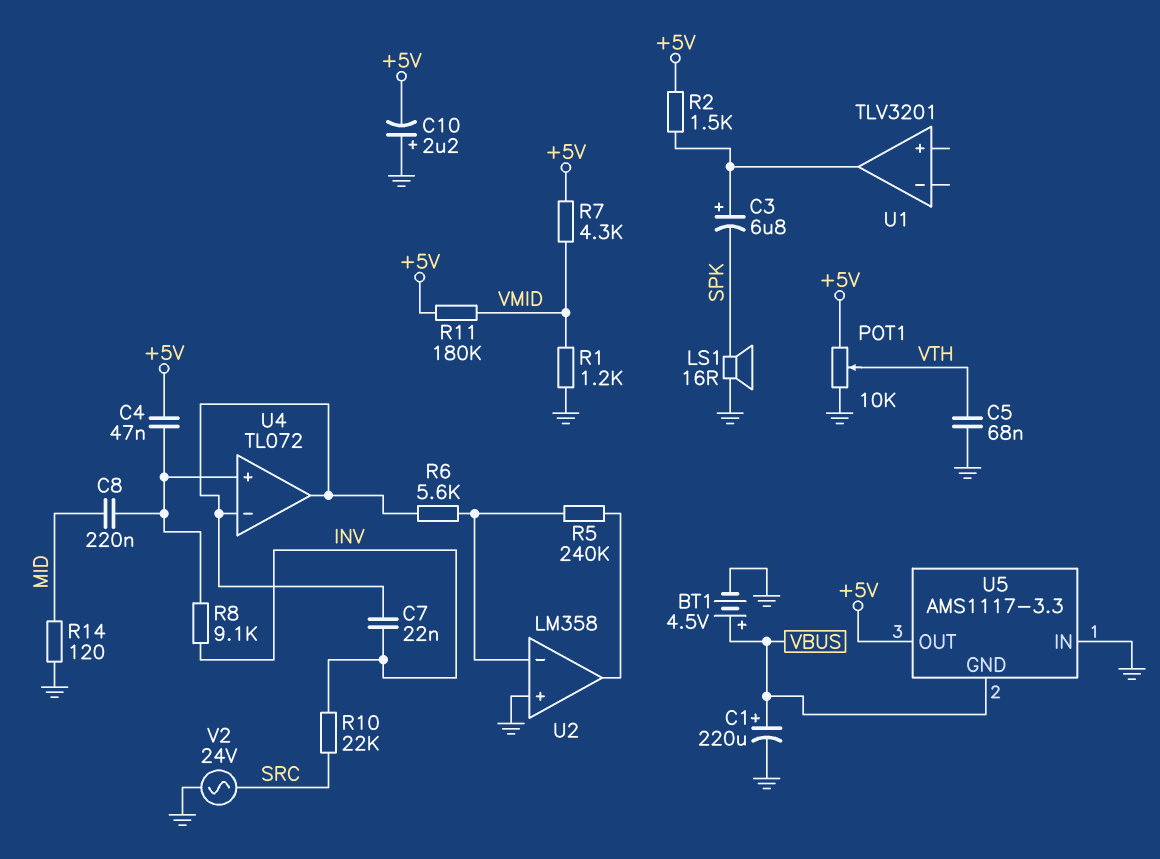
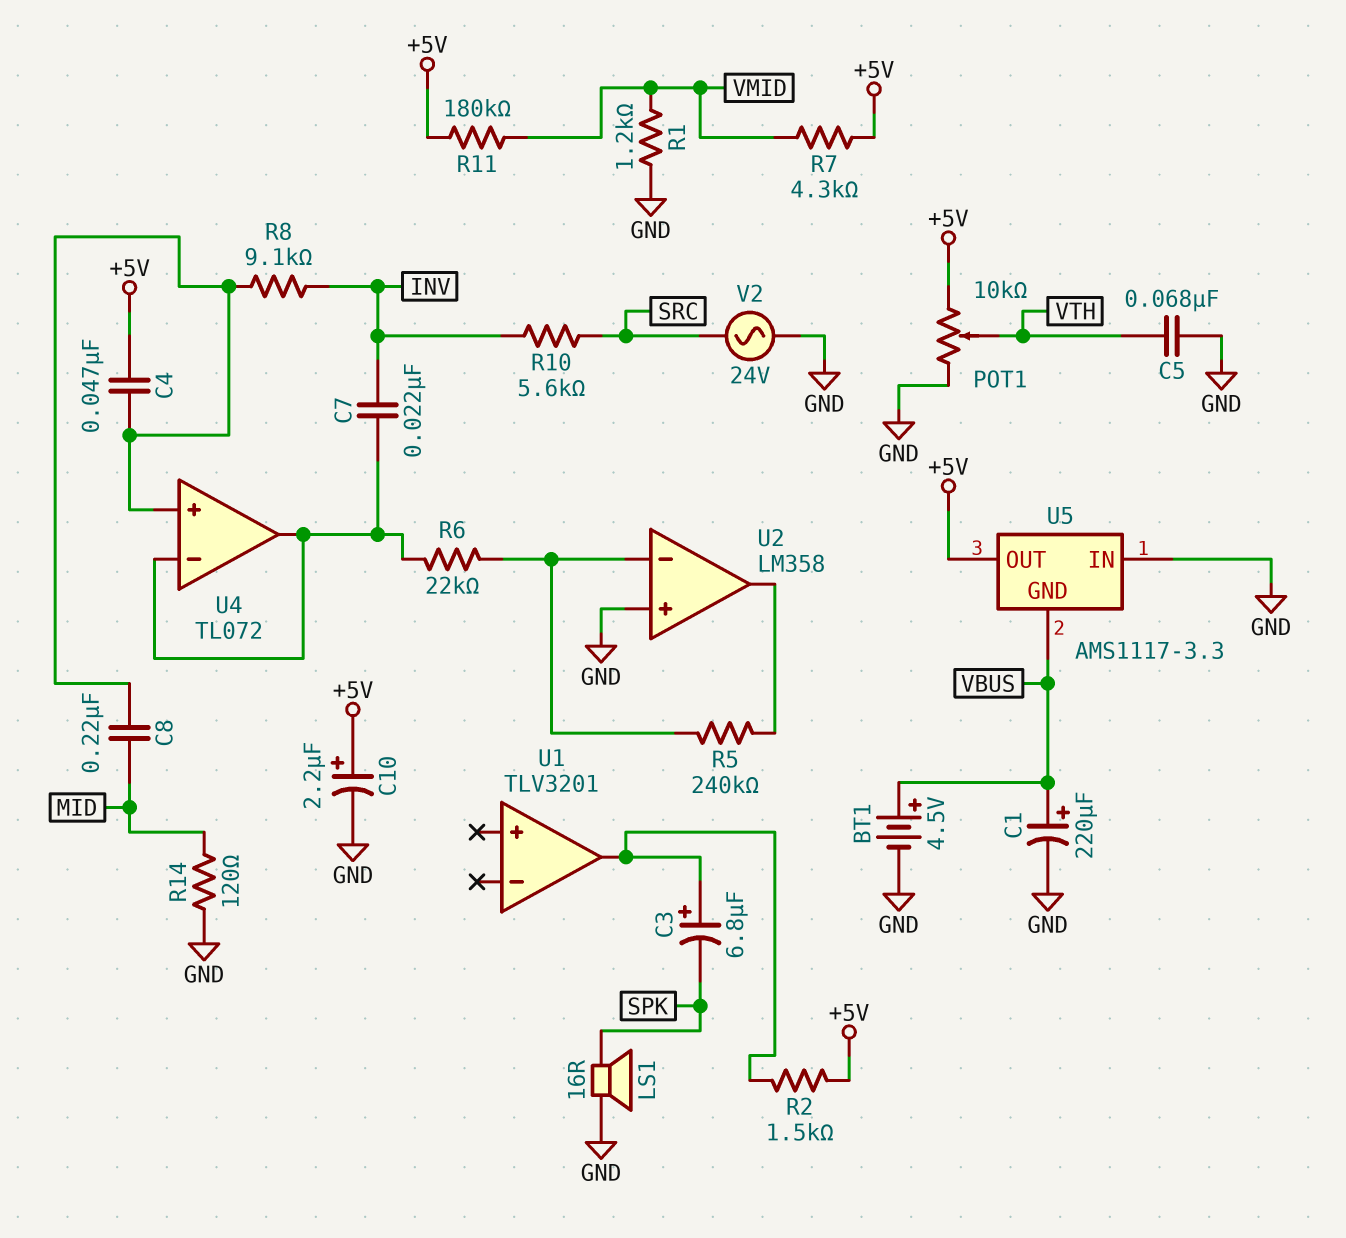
C10: 2.2uF (plus GND, minus +5V) -> 2.2uF (plus +5V, minus GND)
R6: 5.6k (U2/in-, U4/in-) -> 22k (U2/in-, U4/in-)
R10: 22k (INV, SRC) -> 5.6k (INV, SRC)

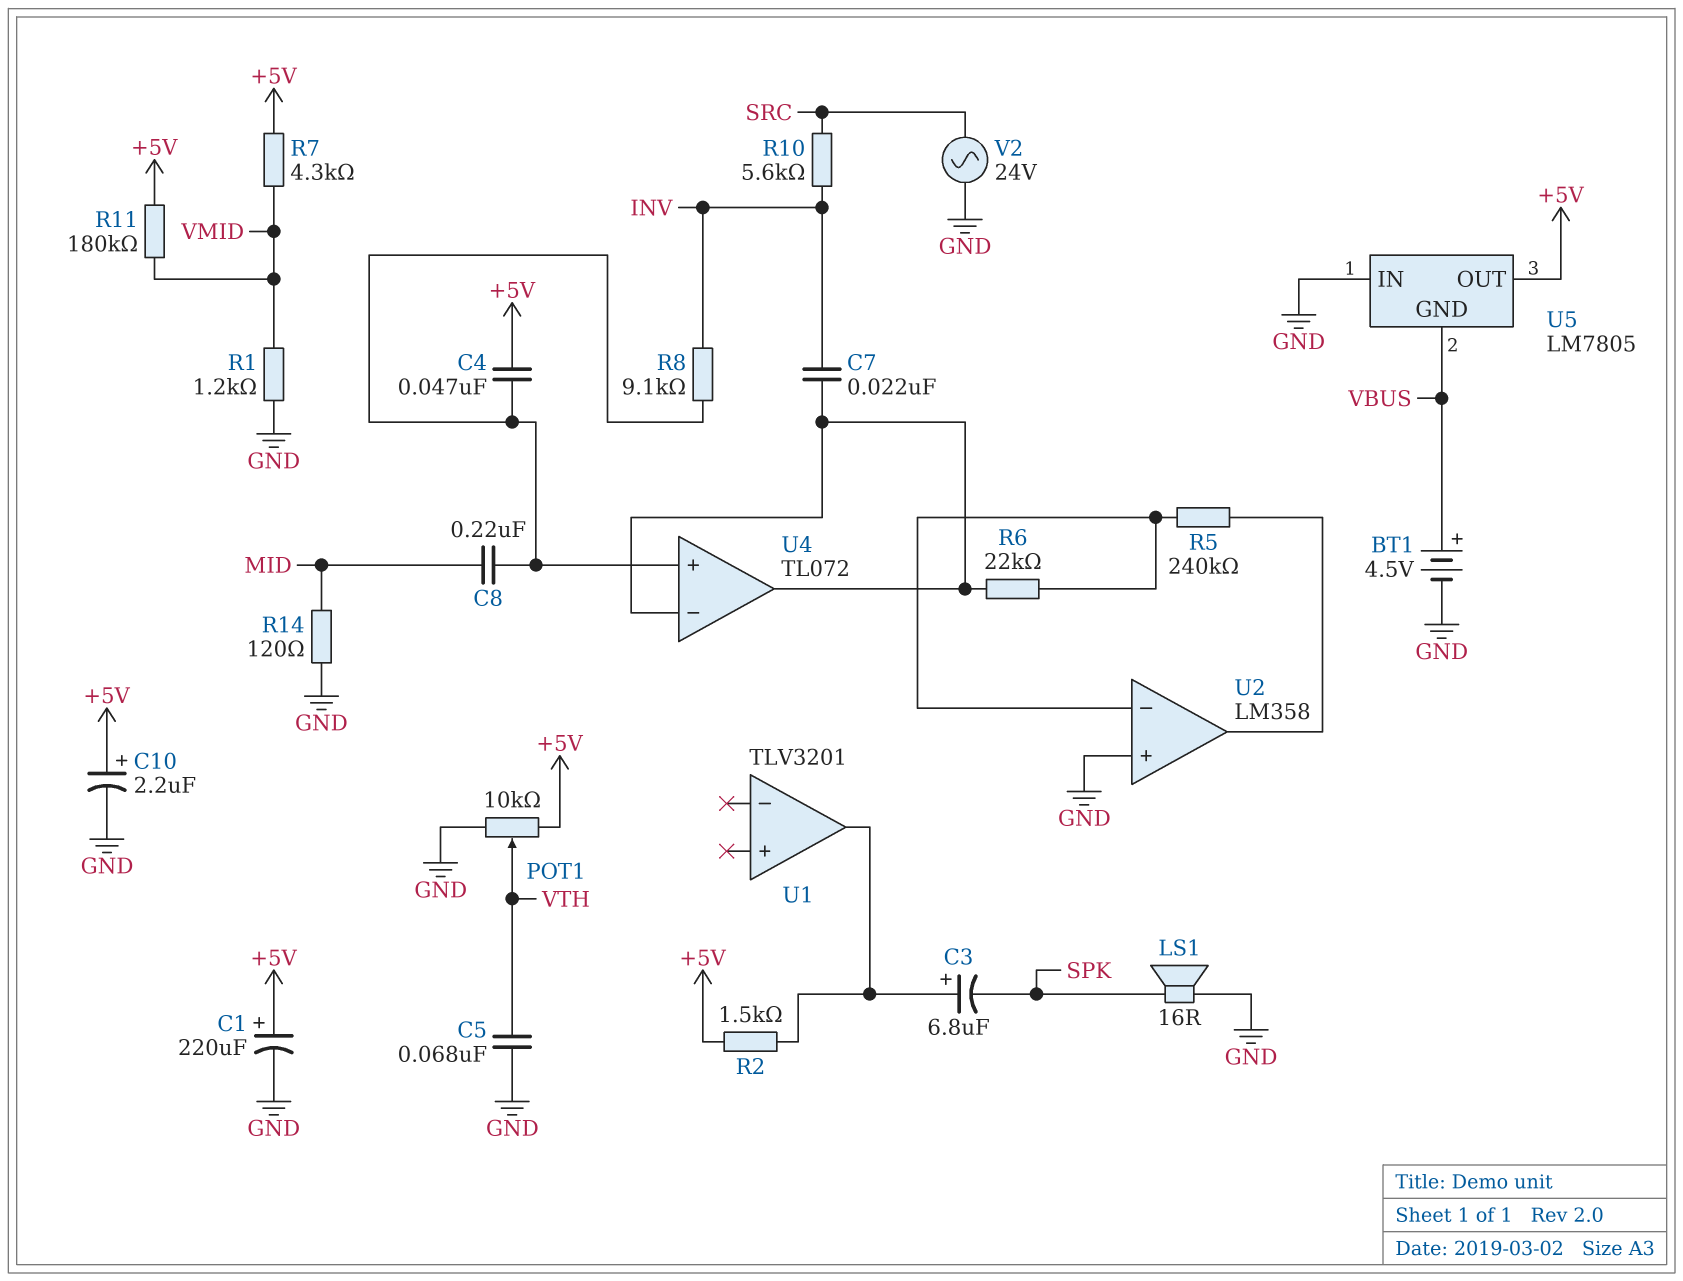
C1: 220uF (plus VBUS, minus GND) -> 220uF (plus +5V, minus GND)
U5: AMS1117-3.3 -> LM7805

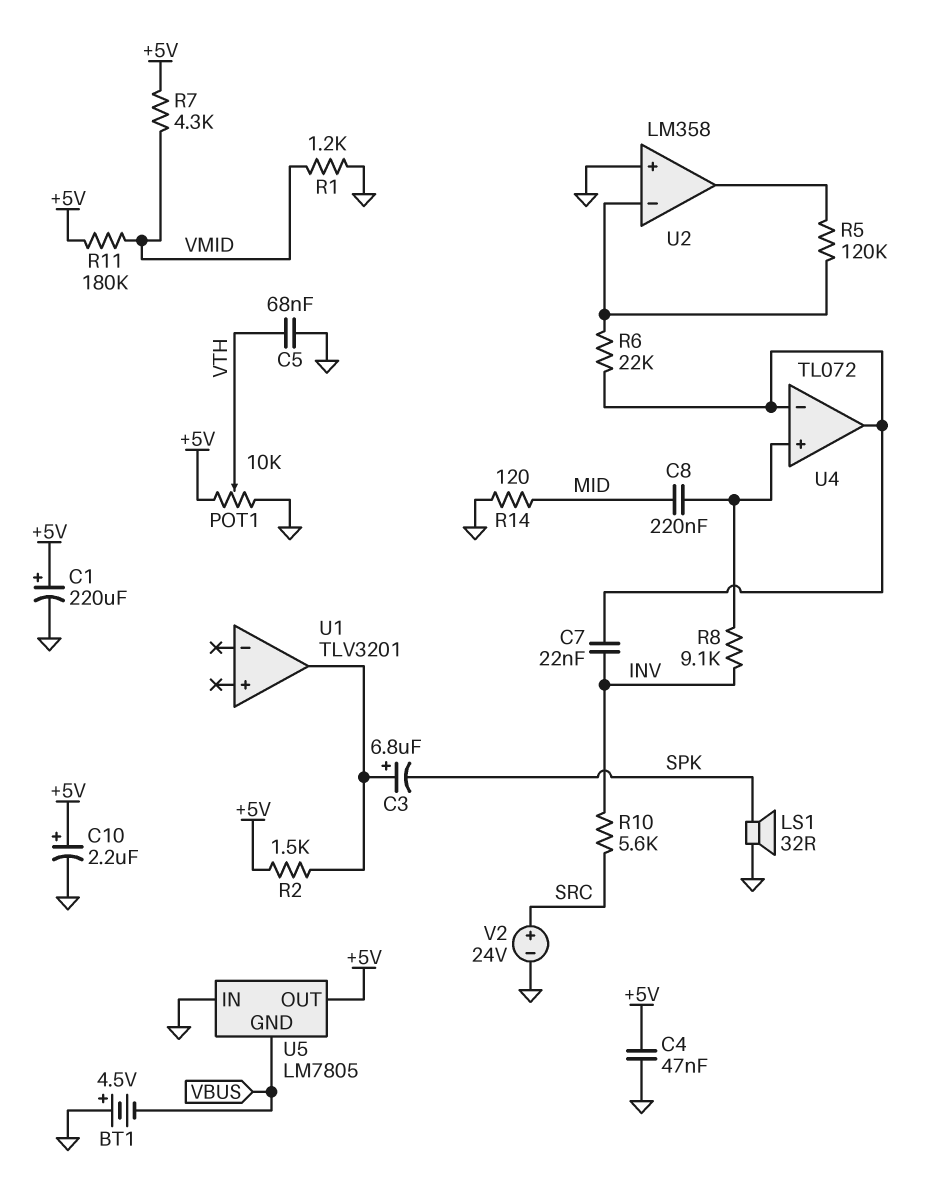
BT1: 4.5V (plus VBUS, minus GND) -> 4.5V (plus GND, minus VBUS)
C4: 47nF (+5V, U4/in+) -> 47nF (+5V, GND)
LS1: speaker 16R (GND, SPK) -> speaker 32R (GND, SPK)
R5: 240k (U2/in-, U2/out) -> 120k (U2/in-, U2/out)
V2: AC 24V (GND, SRC) -> 24V (plus SRC, minus GND)

